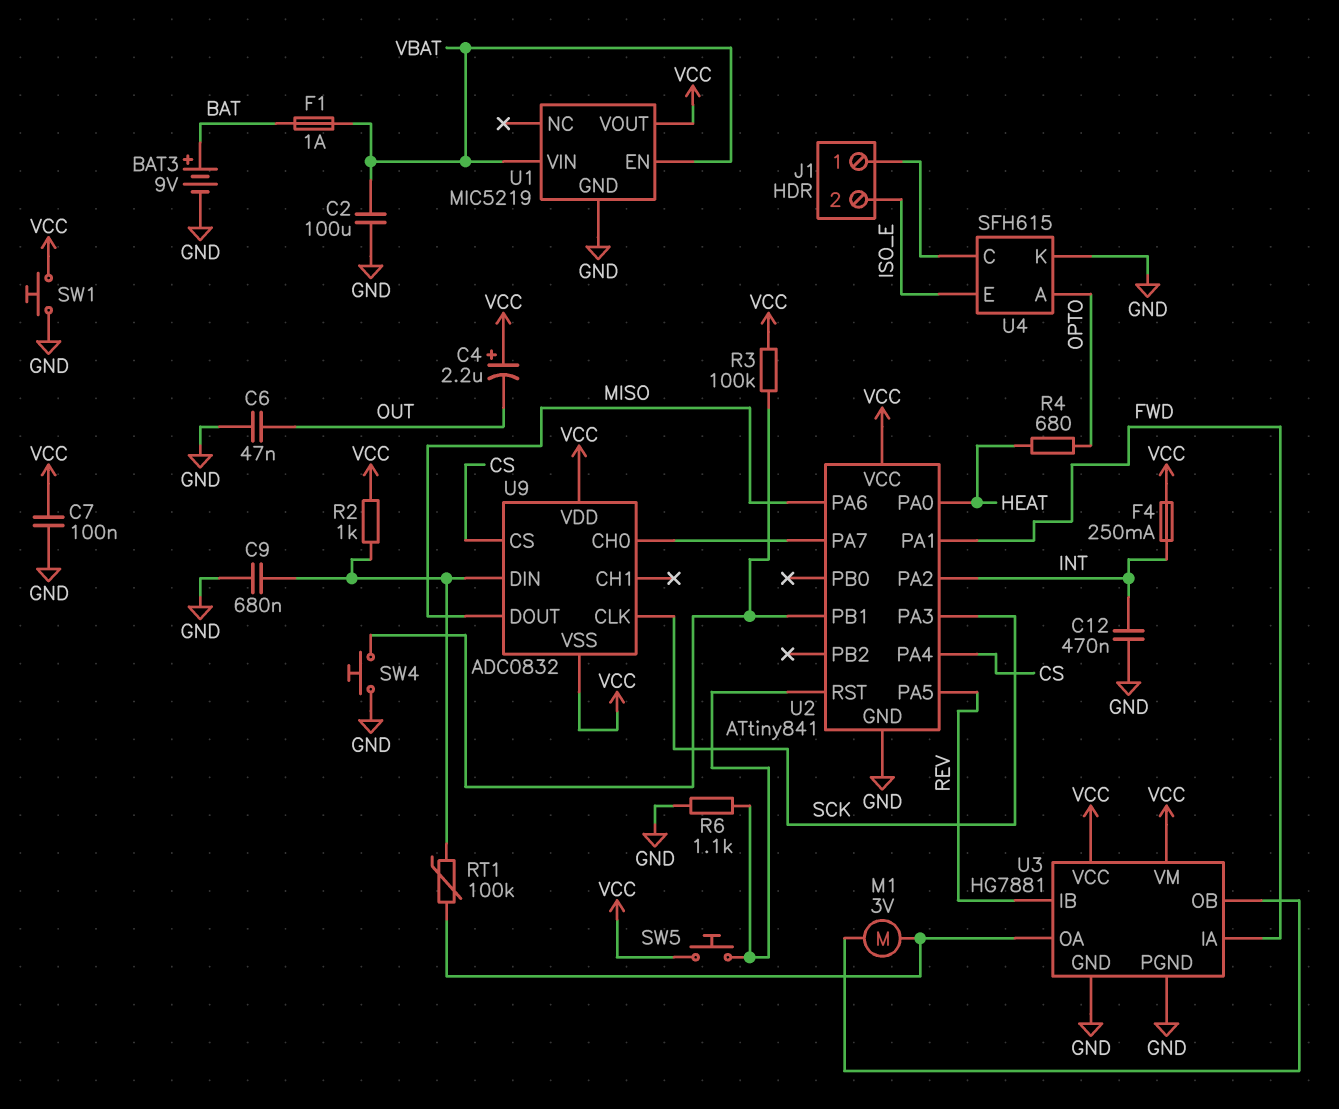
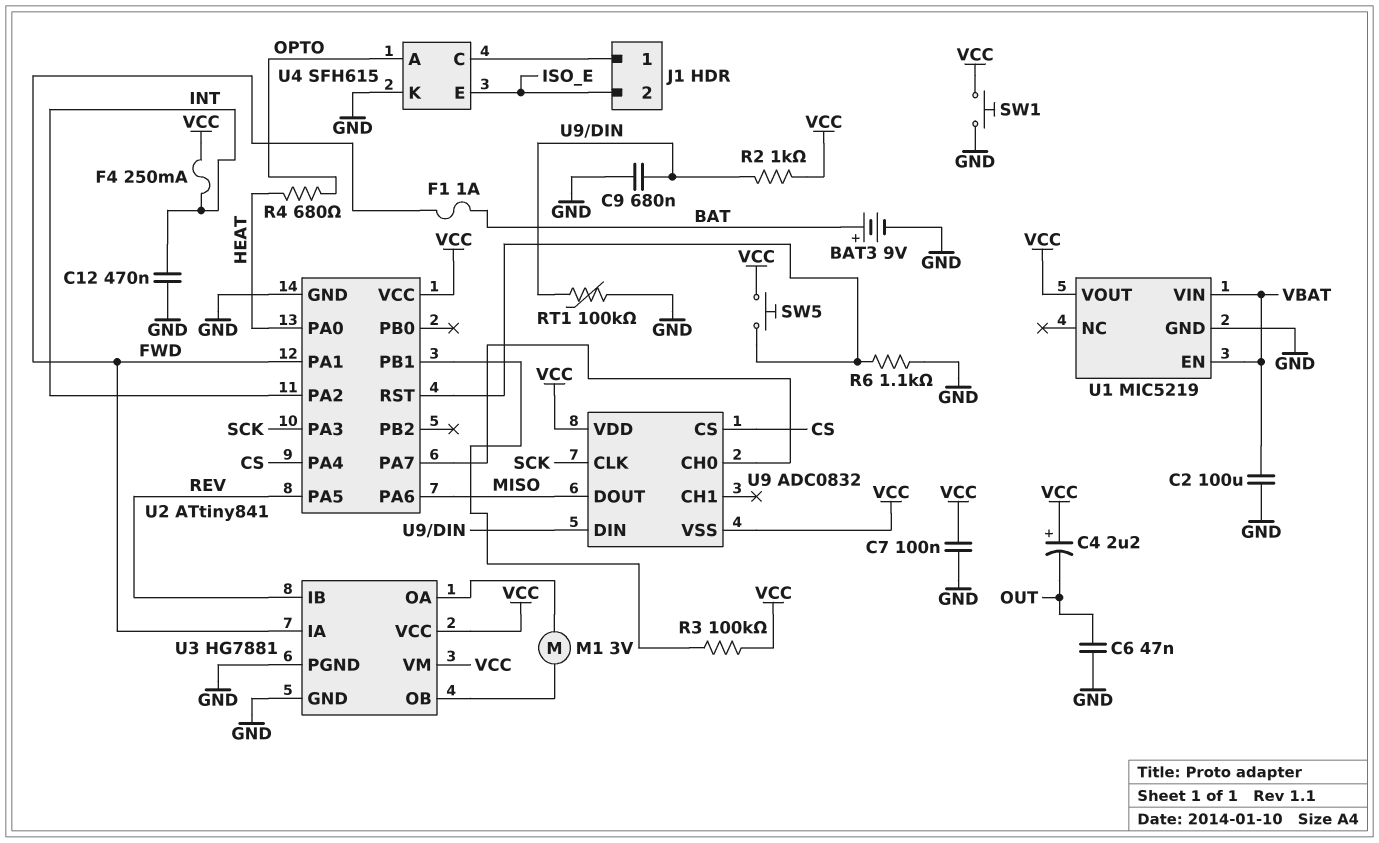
F1: 1A (BAT, VBAT) -> 1A (BAT, FWD)
RT1: 100k (U3/OA, U9/DIN) -> 100k (GND, U9/DIN)
SW4: button (GND, U2/PB1) -> none

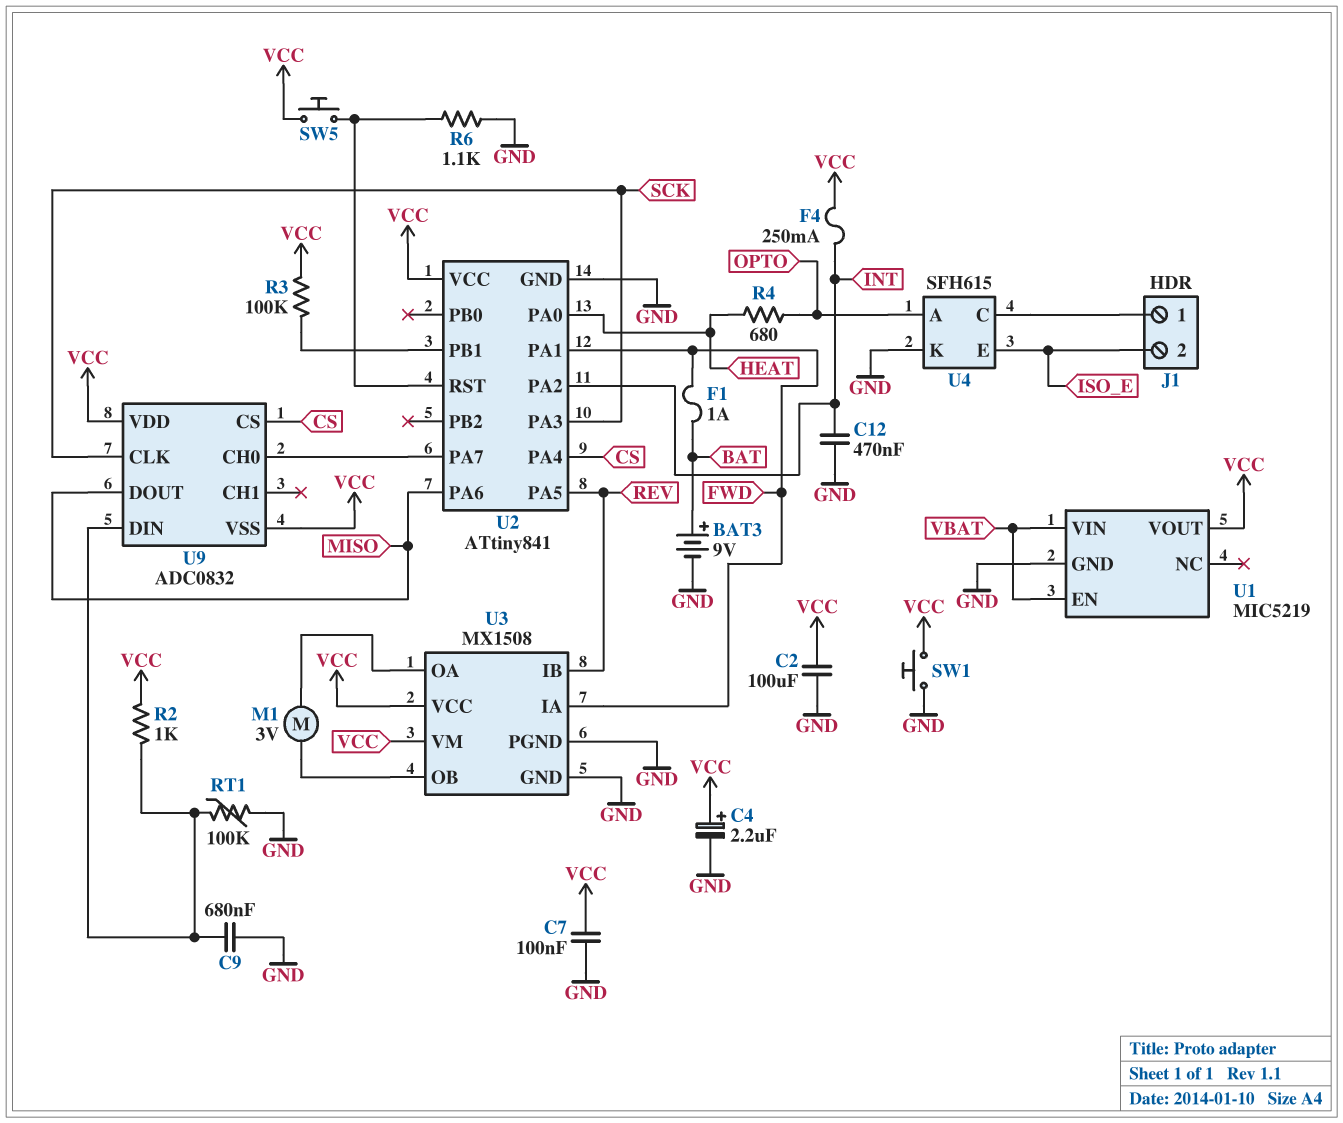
C2: 100uF (GND, VBAT) -> 100uF (GND, VCC)
C4: 2.2uF (plus VCC, minus OUT) -> 2.2uF (plus VCC, minus GND)
C6: 47nF (GND, OUT) -> none
U3: HG7881 -> MX1508

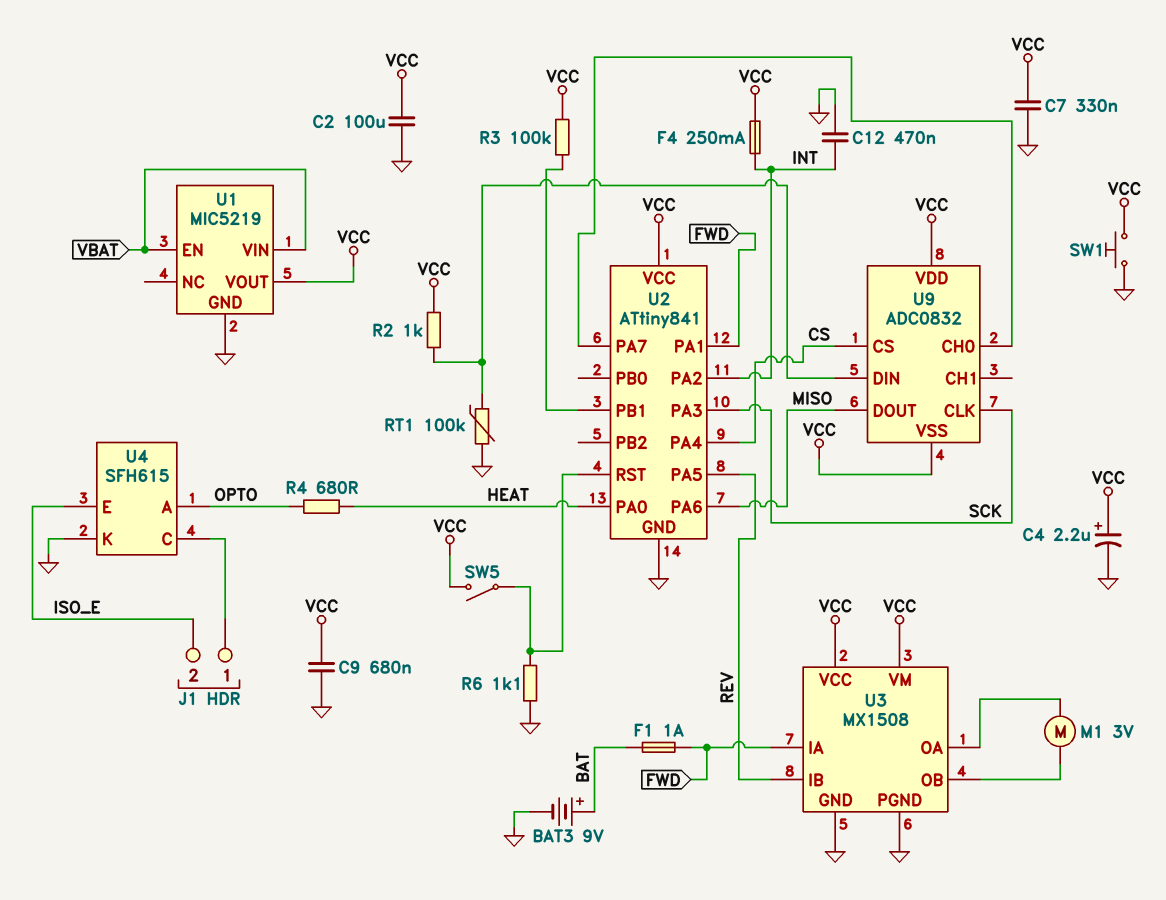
C7: 100nF (GND, VCC) -> 330nF (GND, VCC)
C9: 680nF (GND, U9/DIN) -> 680nF (GND, VCC)
SW5: button (U2/RST, VCC) -> switch (U2/RST, VCC)

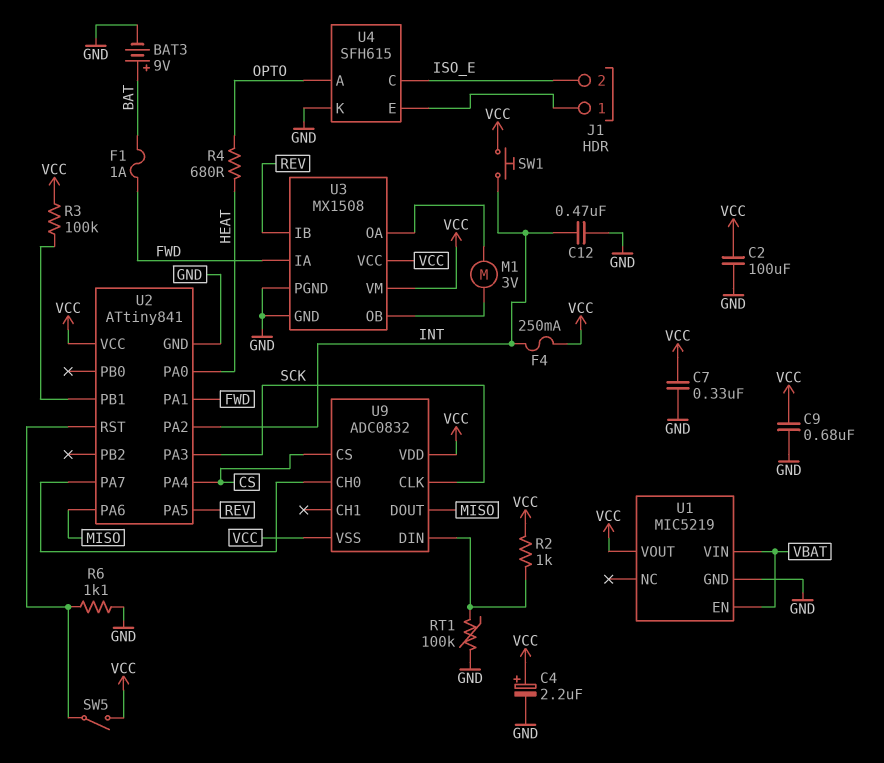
SW1: button (GND, VCC) -> button (INT, VCC)
U4 pin C: J1/1 -> ISO_E
U4 pin E: ISO_E -> J1/1

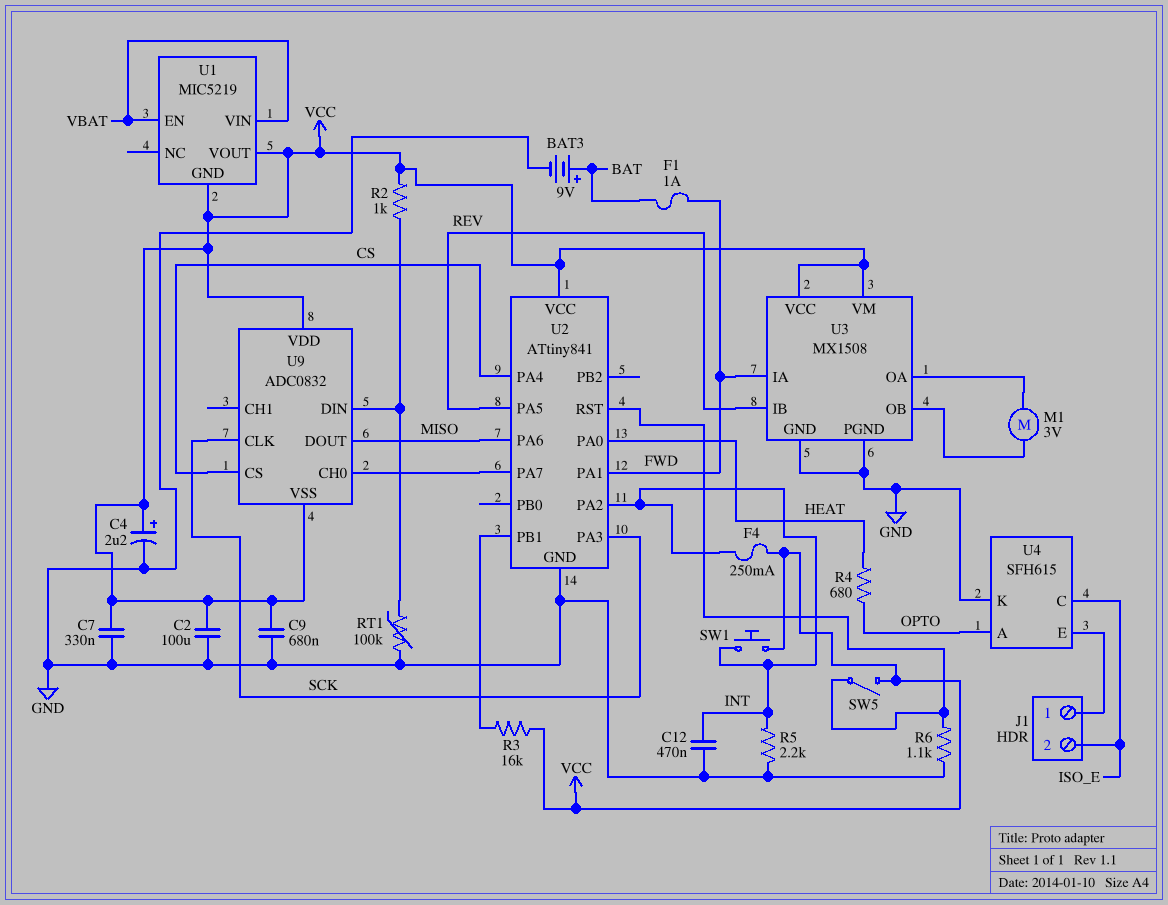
R3: 100k (U2/PB1, VCC) -> 16k (U2/PB1, VCC)
R5: none -> 2.2k (GND, INT)
U1 pin GND: GND -> VCC

